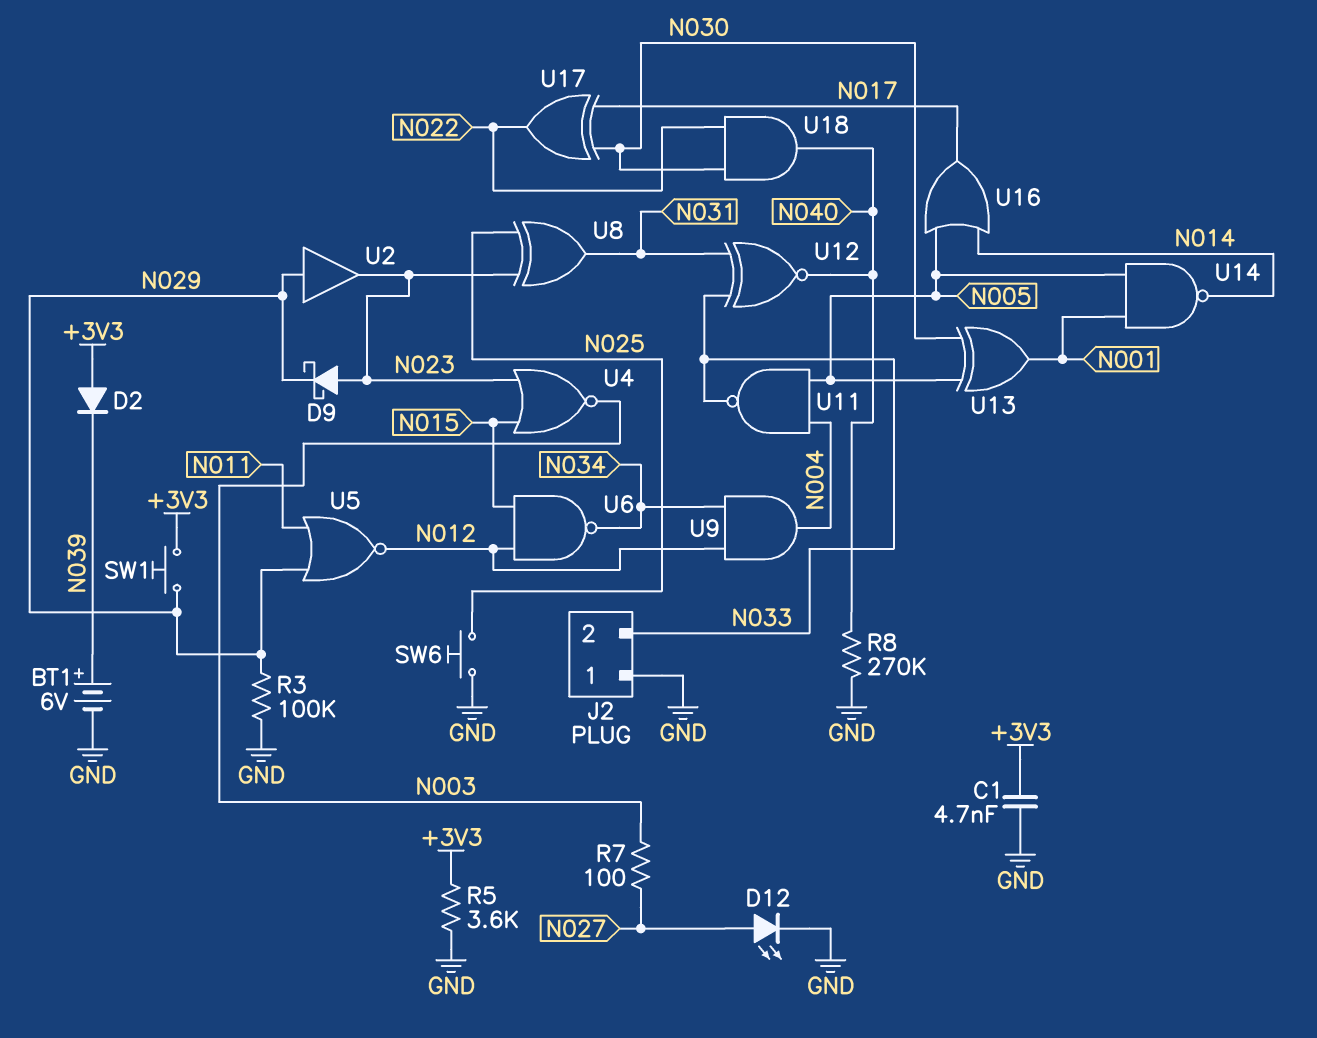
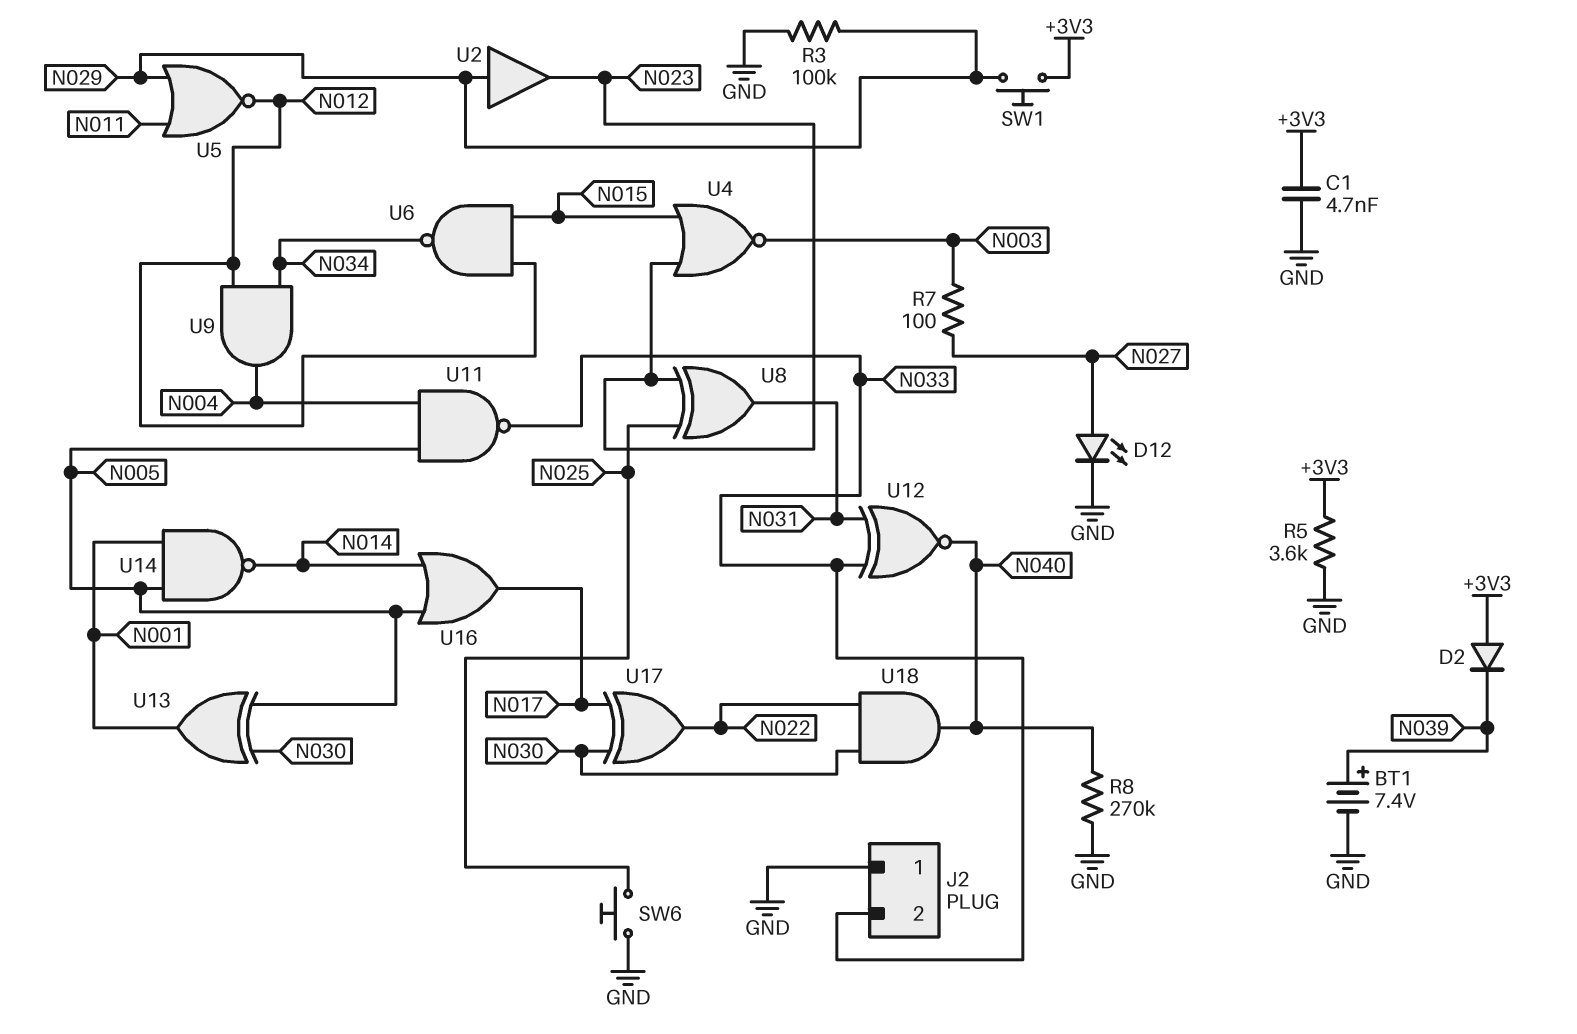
BT1: 6V (plus N039, minus GND) -> 7.4V (plus N039, minus GND)
D9: schottky (A N023, K N029) -> none

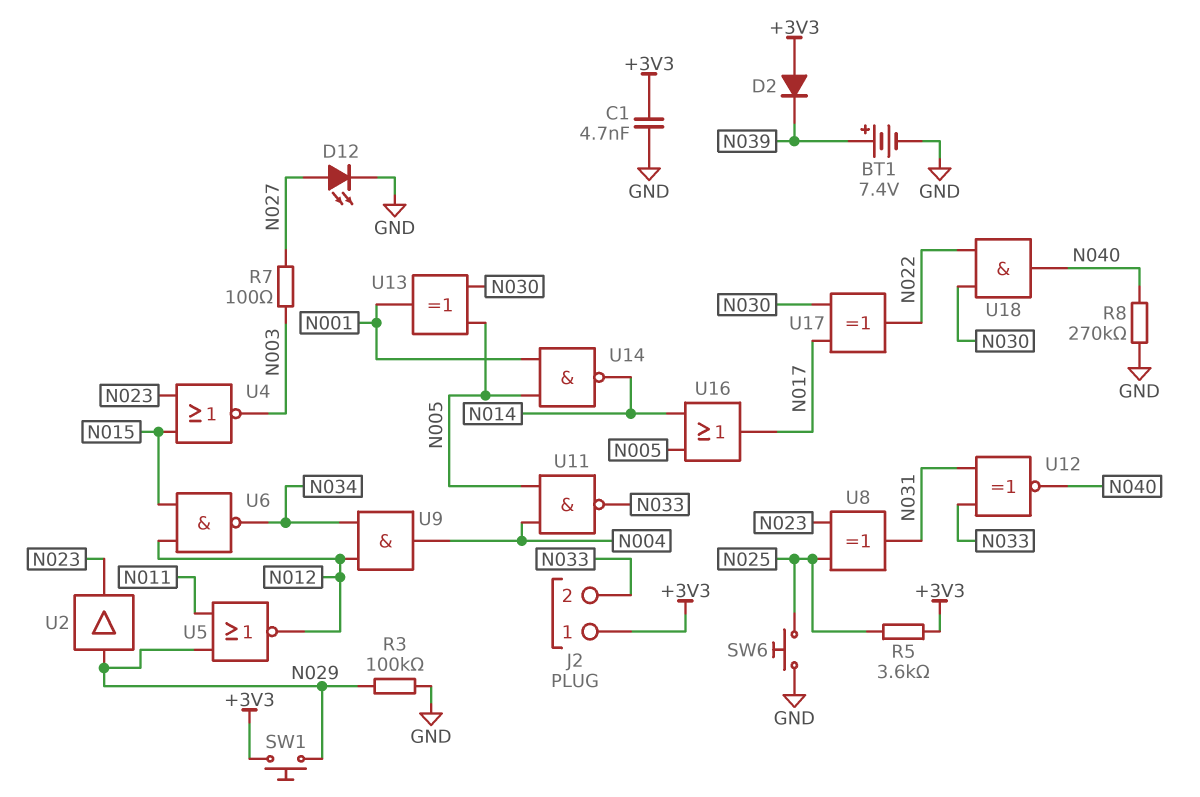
J2 pin 1: GND -> +3V3
R5: 3.6k (+3V3, GND) -> 3.6k (+3V3, N025)

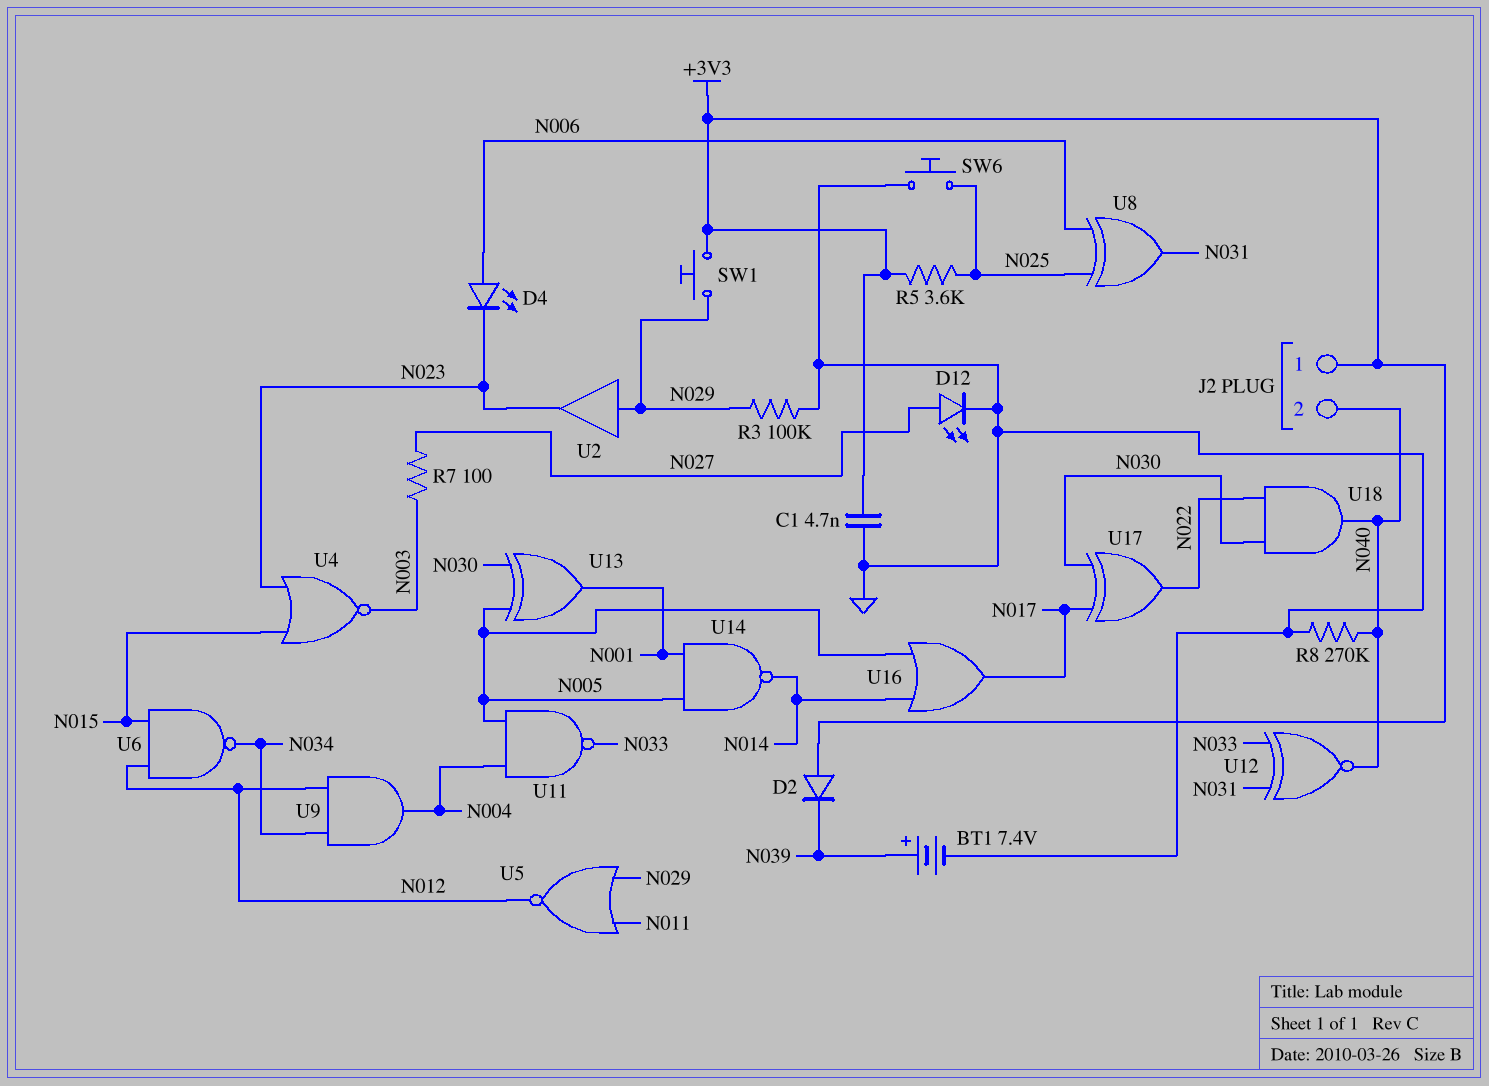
D4: none -> LED (A N006, K N023)
J2 pin 2: N033 -> N040
U8: XOR (in N023, in N025, out N031) -> XOR (in N006, in N025, out N031)

